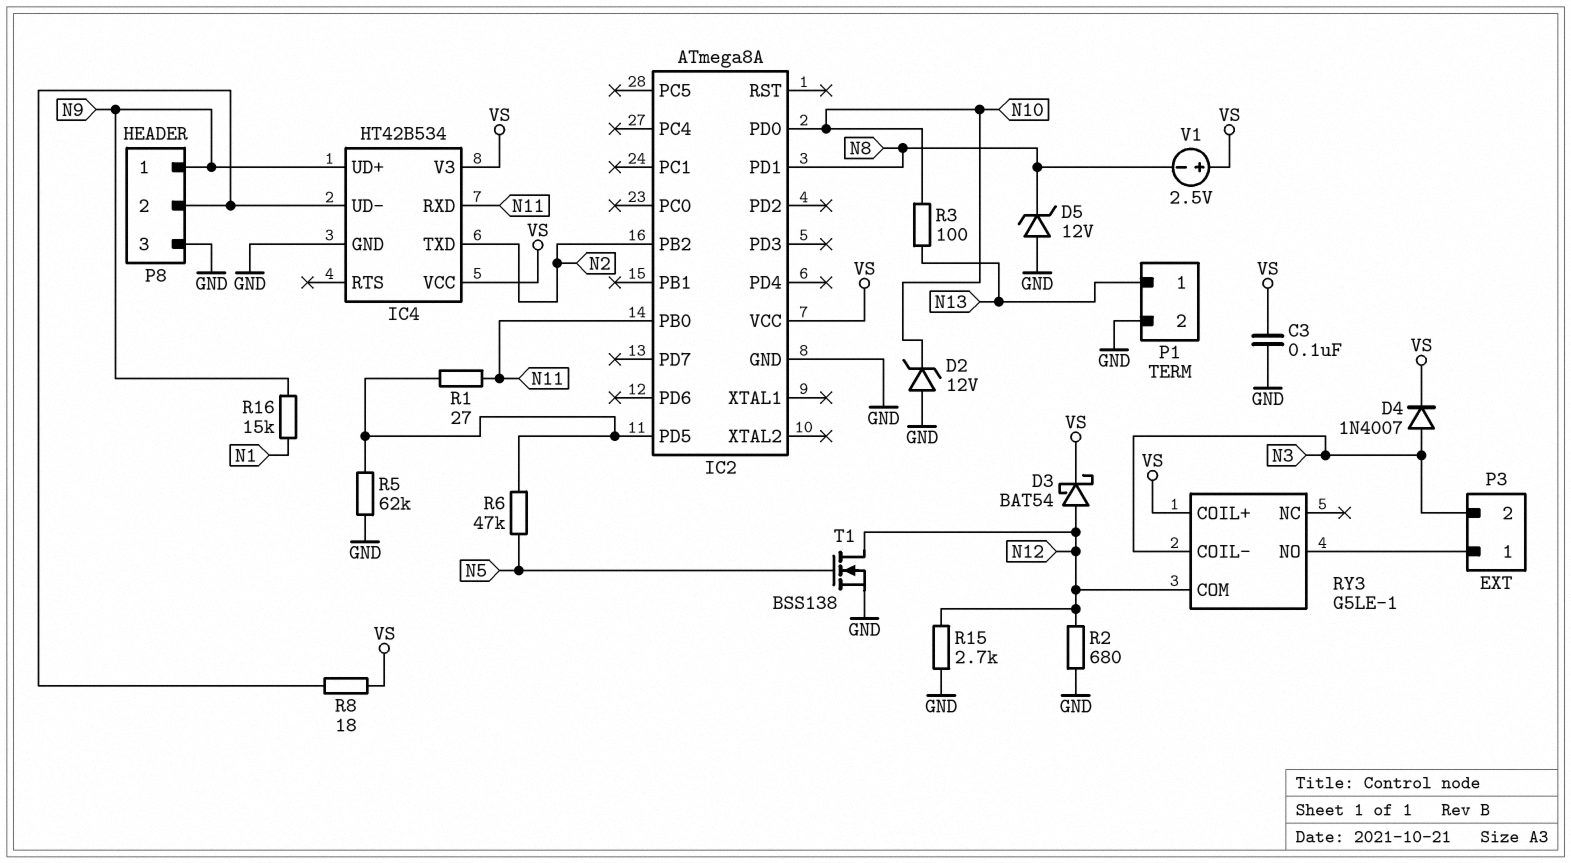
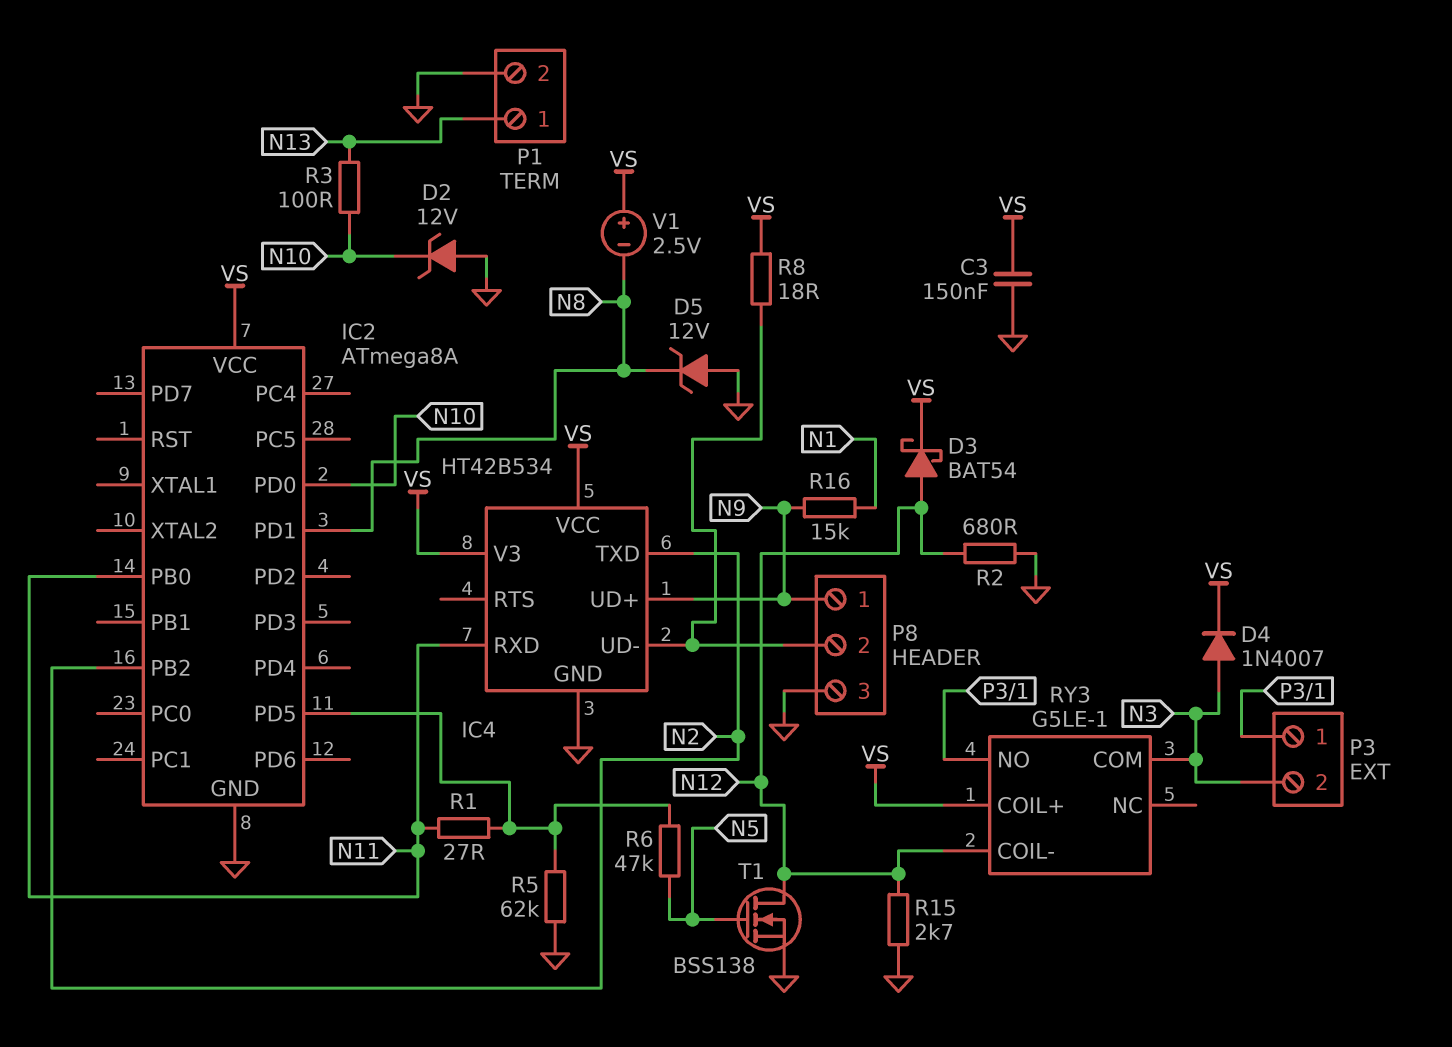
C3: 100nF (GND, VS) -> 150nF (GND, VS)
RY3 pin COIL-: N3 -> N12
RY3 pin COM: N12 -> N3

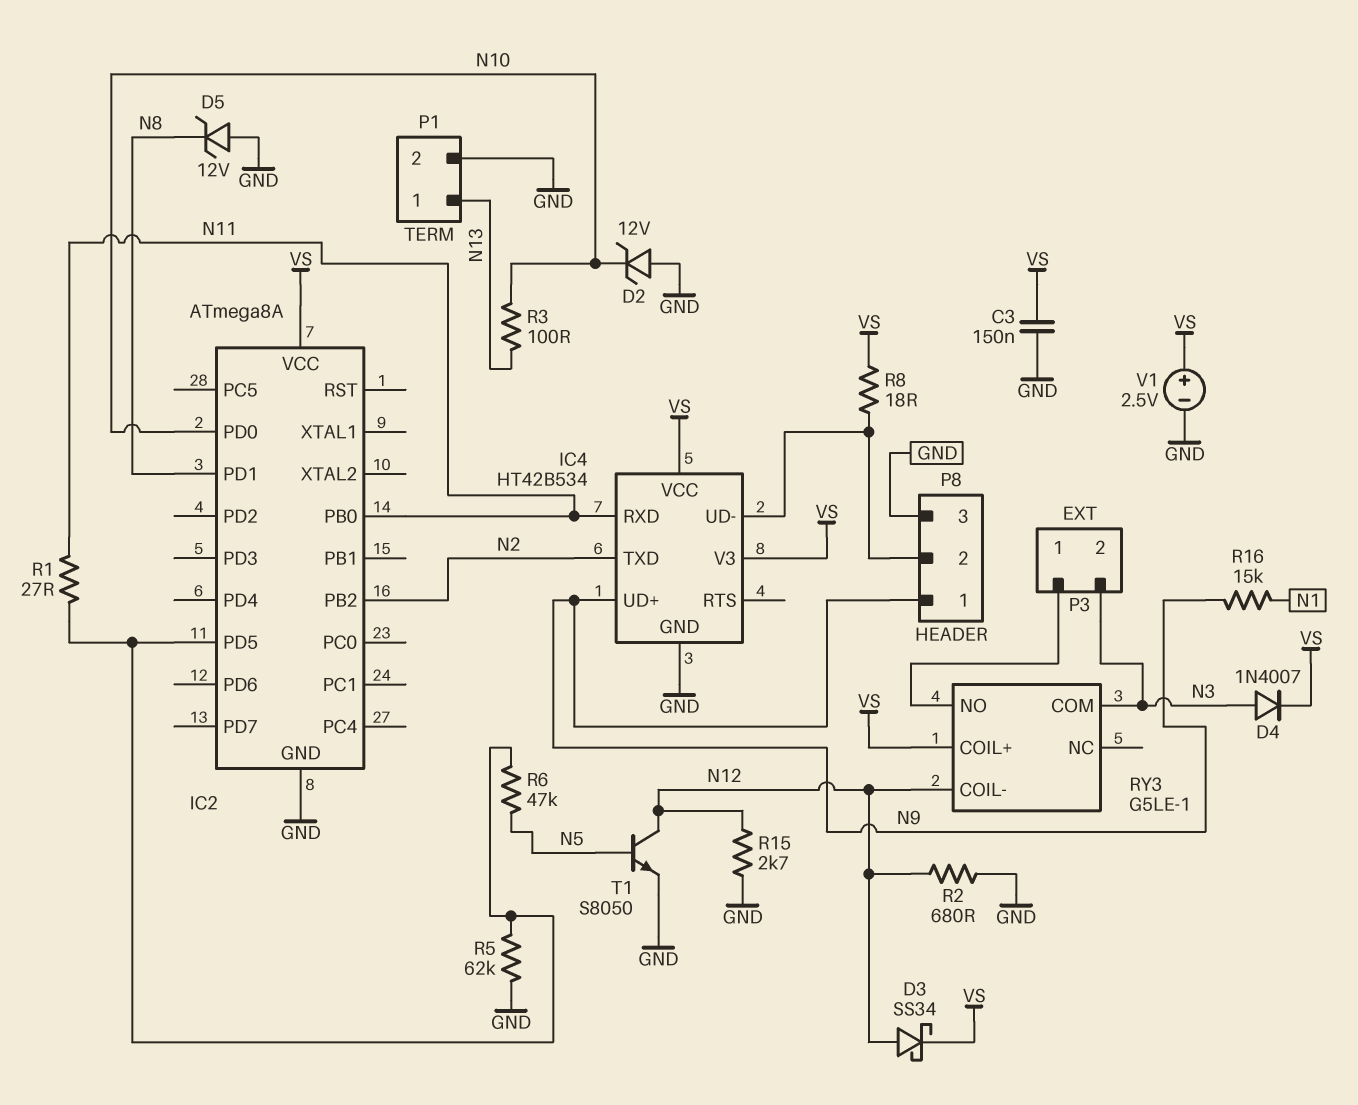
D3: schottky BAT54 (A N12, K VS) -> schottky SS34 (A N12, K VS)
T1: NMOS BSS138 (G N5, D N12, S GND) -> NPN S8050 (B N5, C N12, E GND)
V1: 2.5V (plus VS, minus N8) -> 2.5V (plus VS, minus GND)

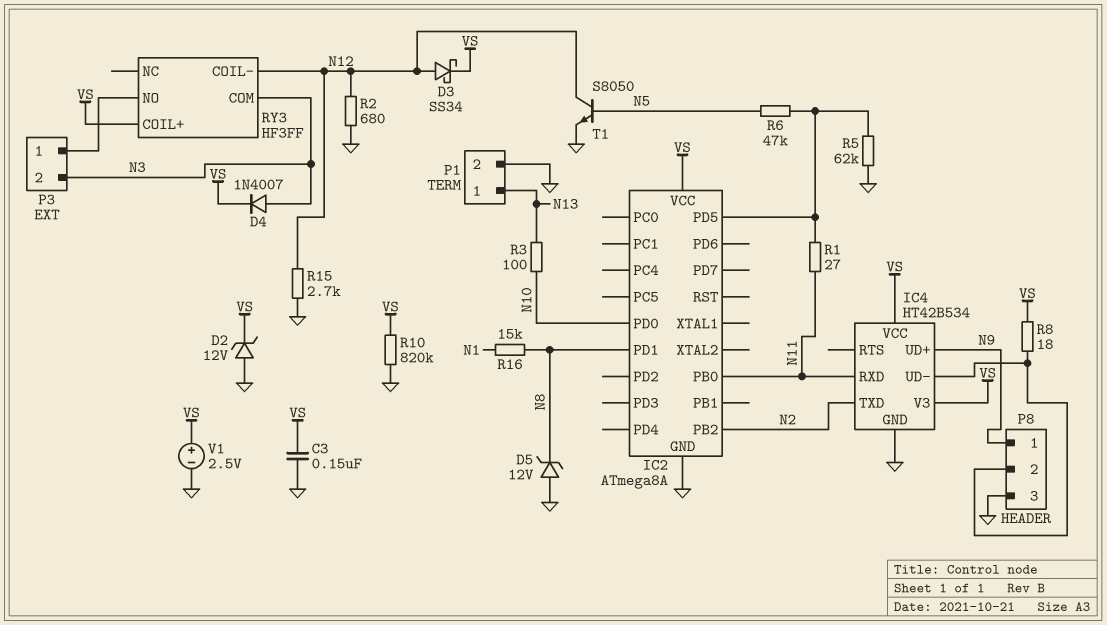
D2: zener 12V (A GND, K N10) -> zener 12V (A GND, K VS)
R10: none -> 820k (GND, VS)
R16: 15k (N1, N9) -> 15k (N1, N8)
RY3: G5LE-1 -> HF3FF

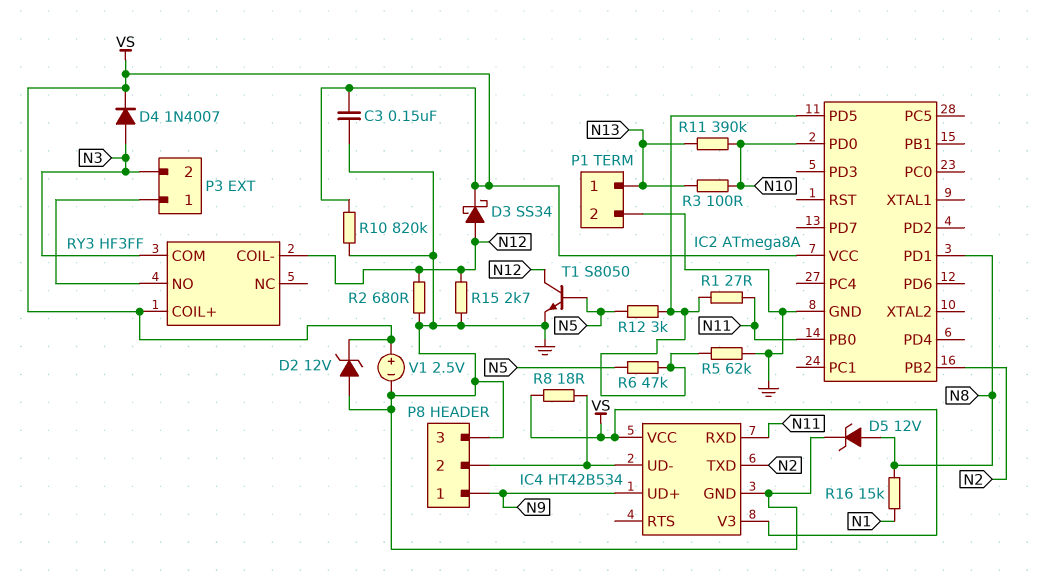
D5: zener 12V (A GND, K N8) -> zener 12V (A N8, K GND)
R11: none -> 390k (N10, N13)
R12: none -> 3k (IC2/PD5, N5)

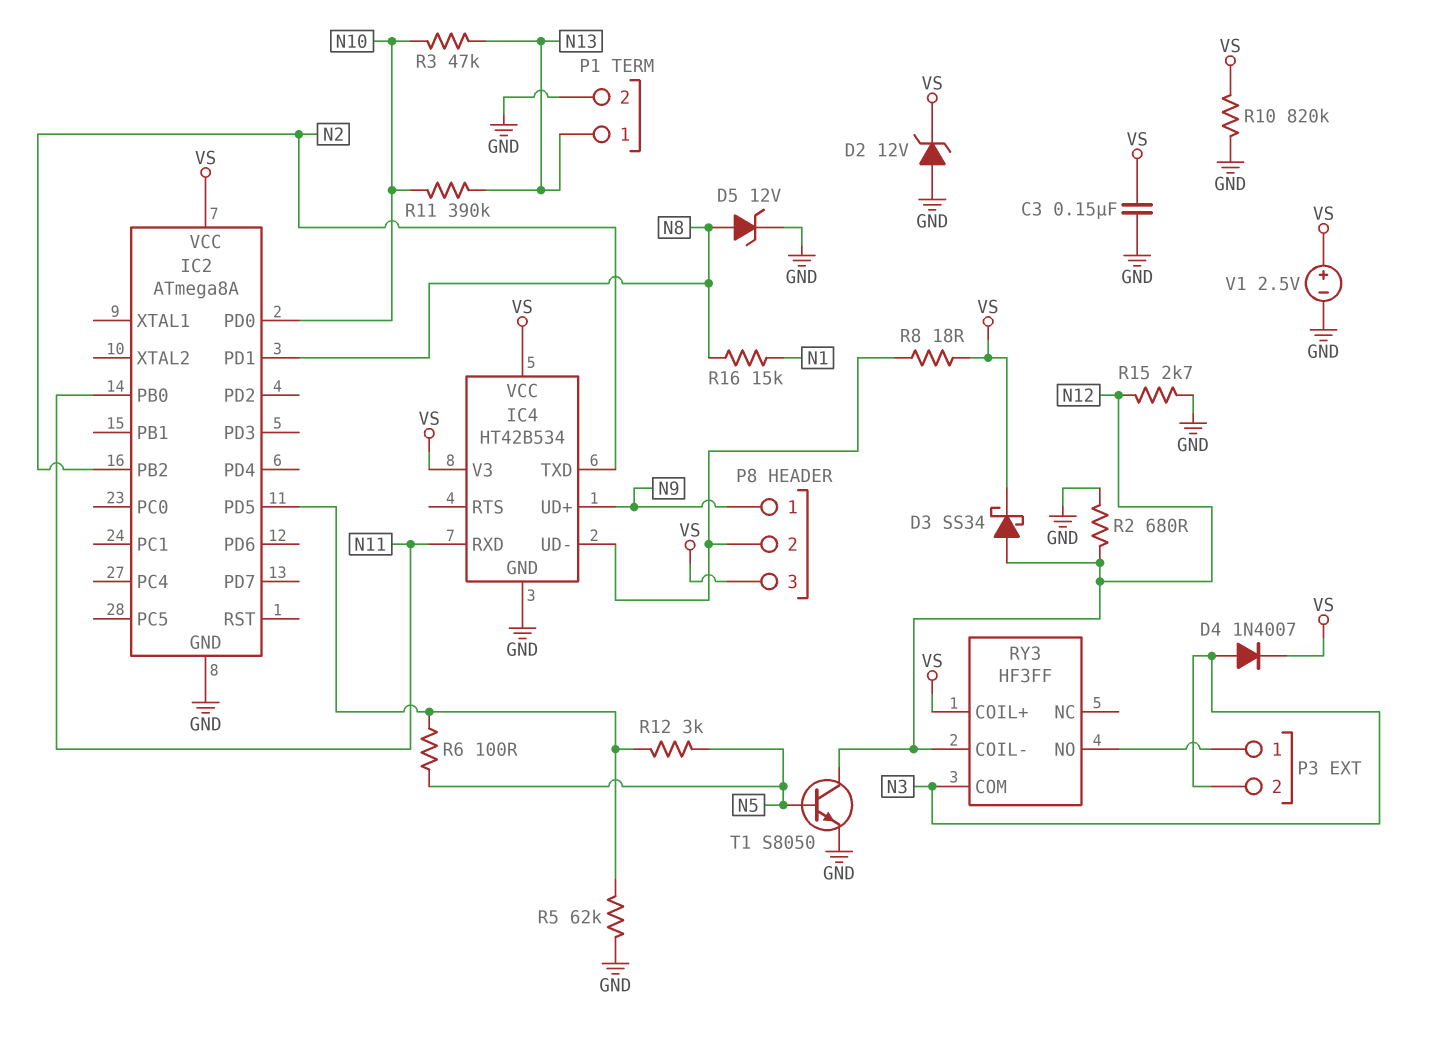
P8 pin 3: GND -> VS
R1: 27 (IC2/PD5, N11) -> none
R3: 100 (N10, N13) -> 47k (N10, N13)
R6: 47k (IC2/PD5, N5) -> 100 (IC2/PD5, N5)

